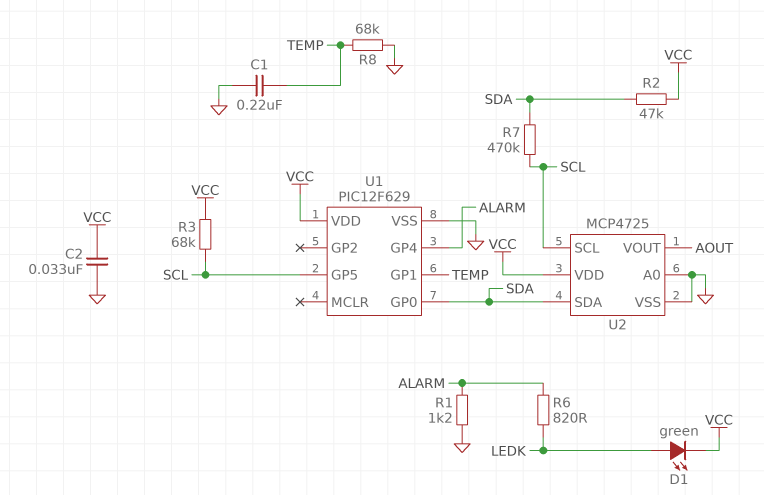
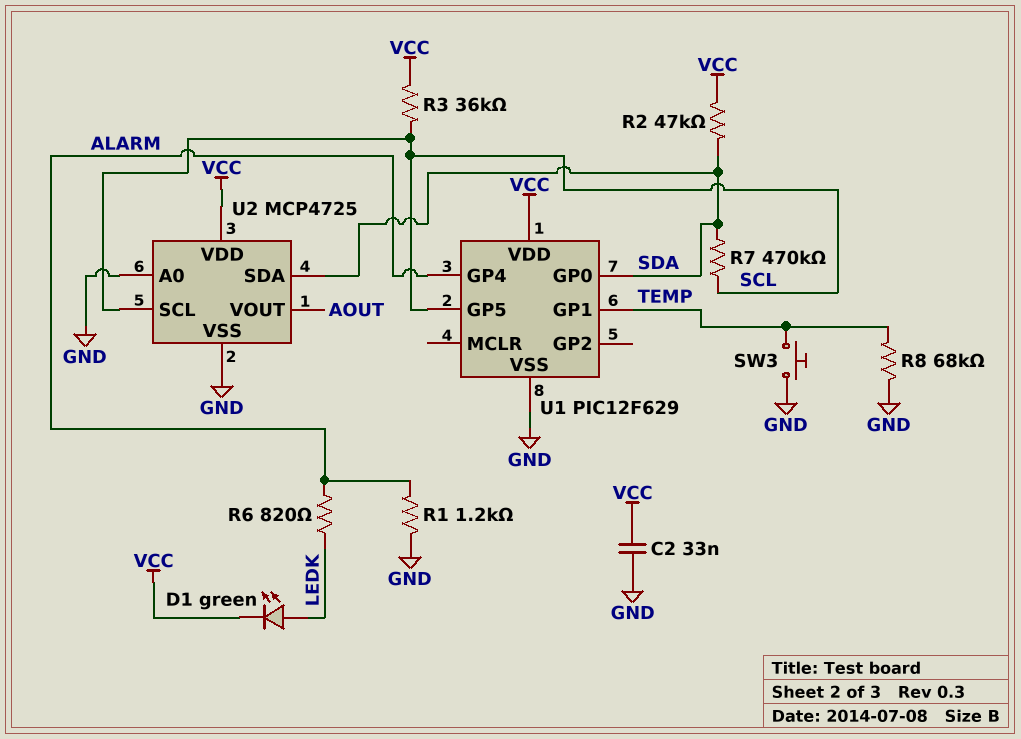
C1: 220nF (GND, TEMP) -> none
R3: 68k (SCL, VCC) -> 36k (SCL, VCC)
SW3: none -> button (GND, TEMP)

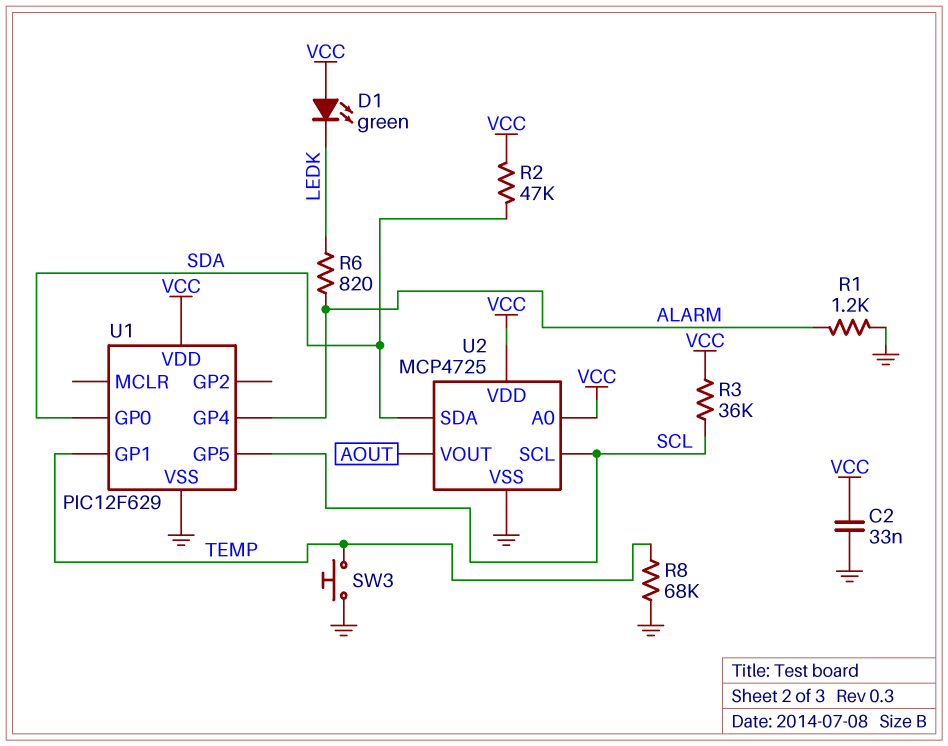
D1: LED green (A LEDK, K VCC) -> LED green (A VCC, K LEDK)
R7: 470k (SCL, SDA) -> none
U2 pin A0: GND -> VCC

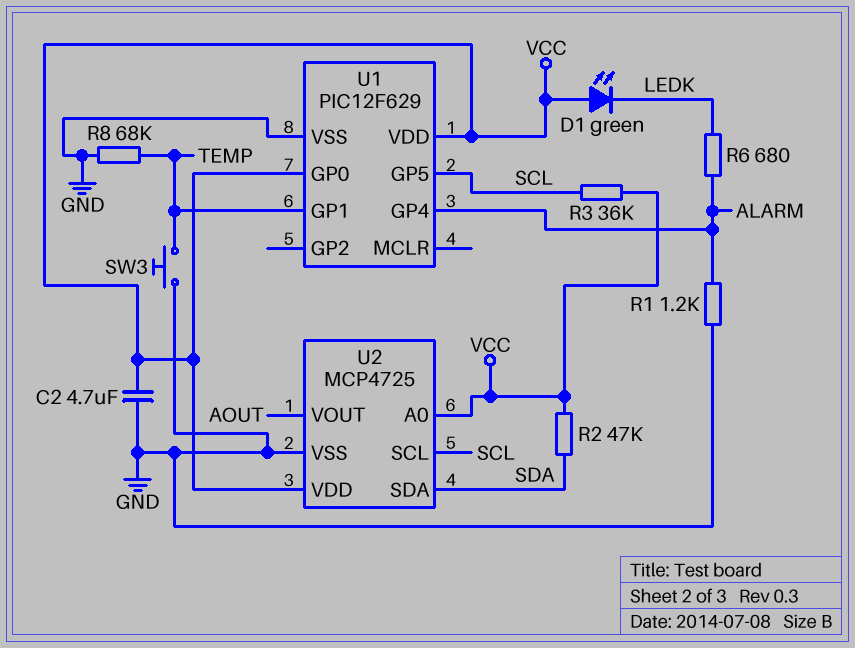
C2: 33nF (GND, VCC) -> 4.7uF (GND, VCC)
R6: 820 (ALARM, LEDK) -> 680 (ALARM, LEDK)
U1 pin GP0: SDA -> VCC

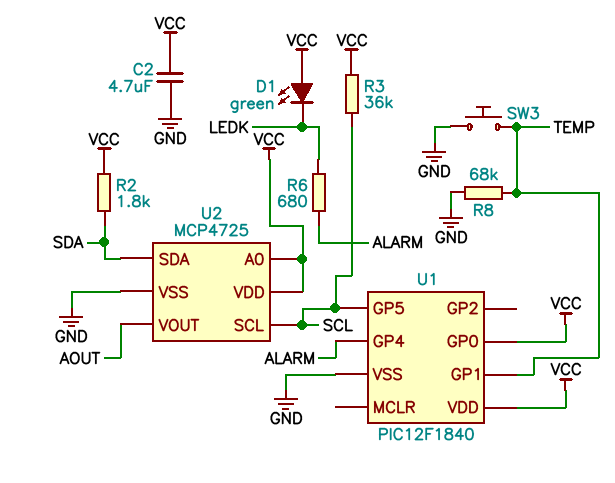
R1: 1.2k (ALARM, GND) -> none
R2: 47k (SDA, VCC) -> 1.8k (SDA, VCC)
U1: PIC12F629 -> PIC12F1840

